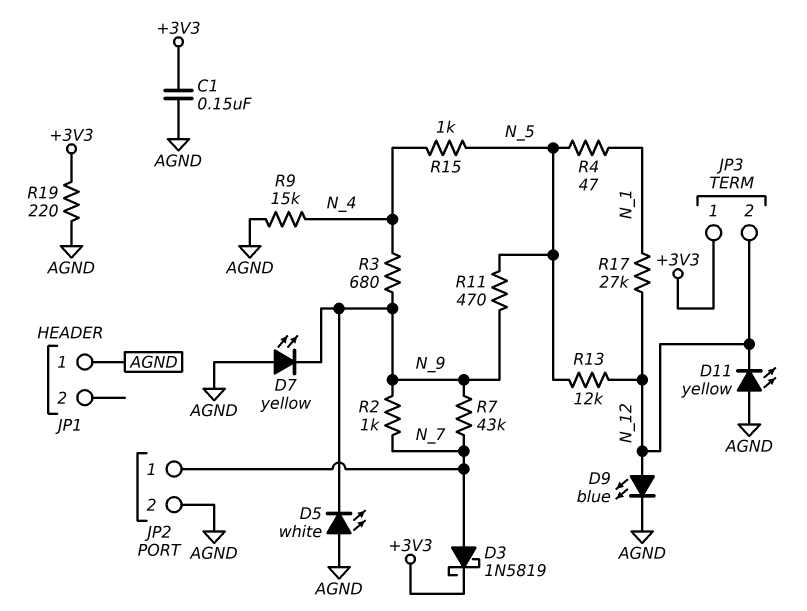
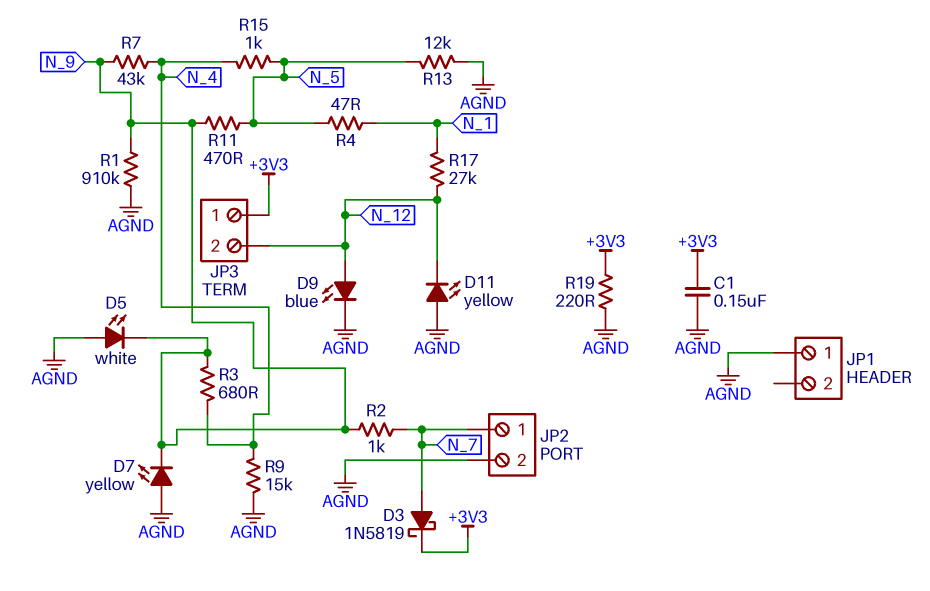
R1: none -> 910k (AGND, N_9)
R7: 43k (N_7, N_9) -> 43k (N_4, N_9)
R13: 12k (N_5, N_12) -> 12k (AGND, N_5)

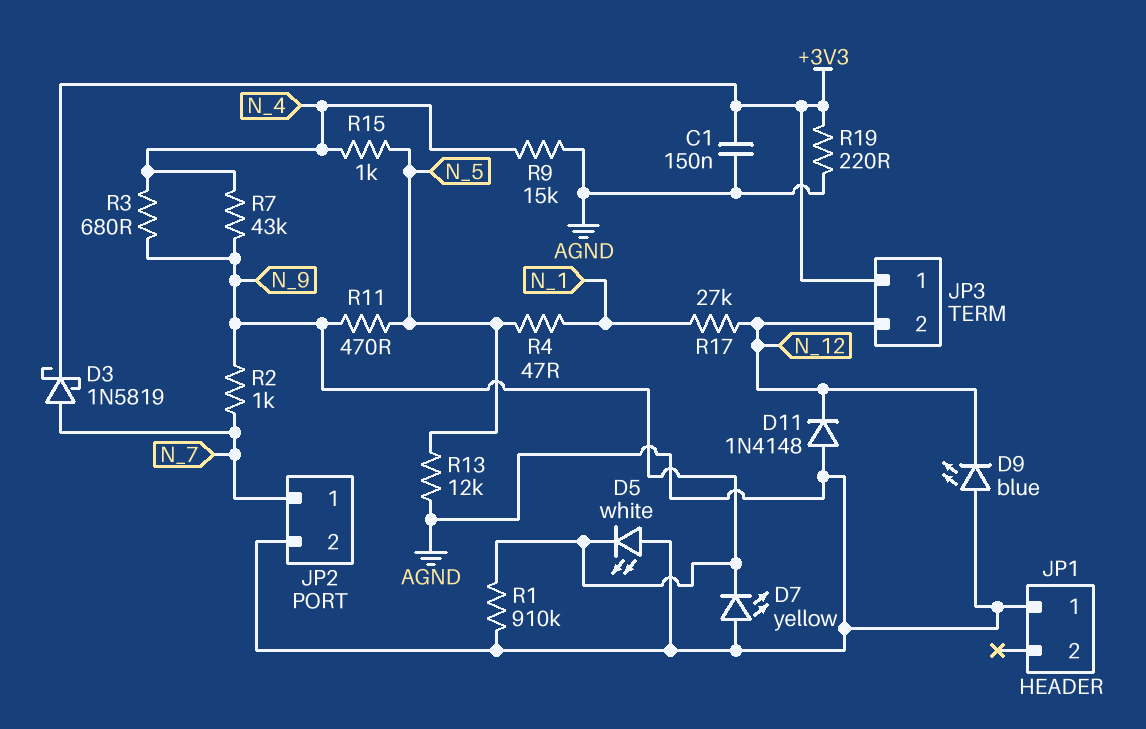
D9: LED blue (A N_12, K AGND) -> LED blue (A AGND, K N_12)
D11: LED yellow (A AGND, K N_12) -> diode 1N4148 (A AGND, K N_12)

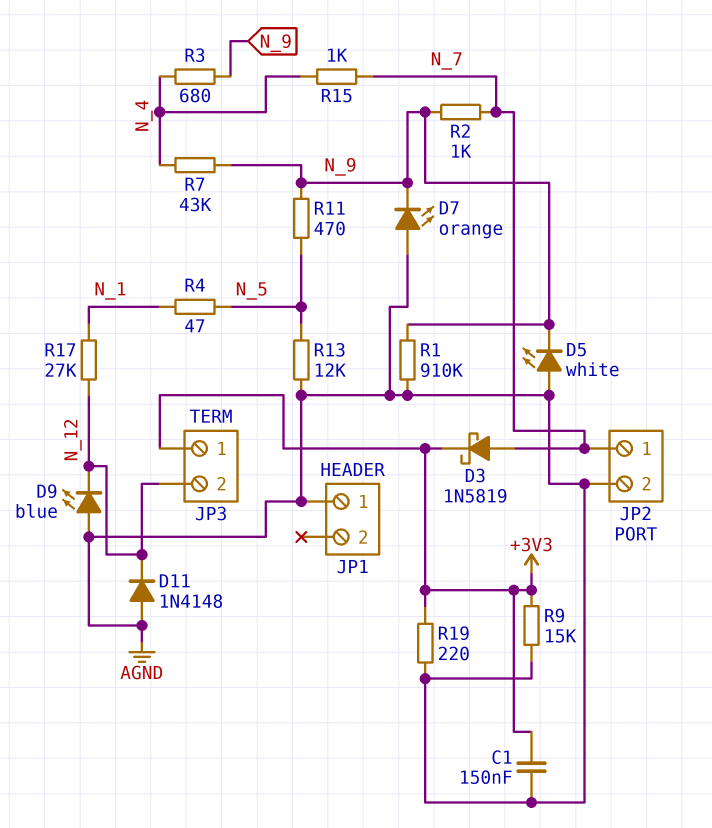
D7: LED yellow (A AGND, K N_9) -> LED orange (A AGND, K N_9)
R9: 15k (AGND, N_4) -> 15k (+3V3, AGND)
R15: 1k (N_4, N_5) -> 1k (N_4, N_7)

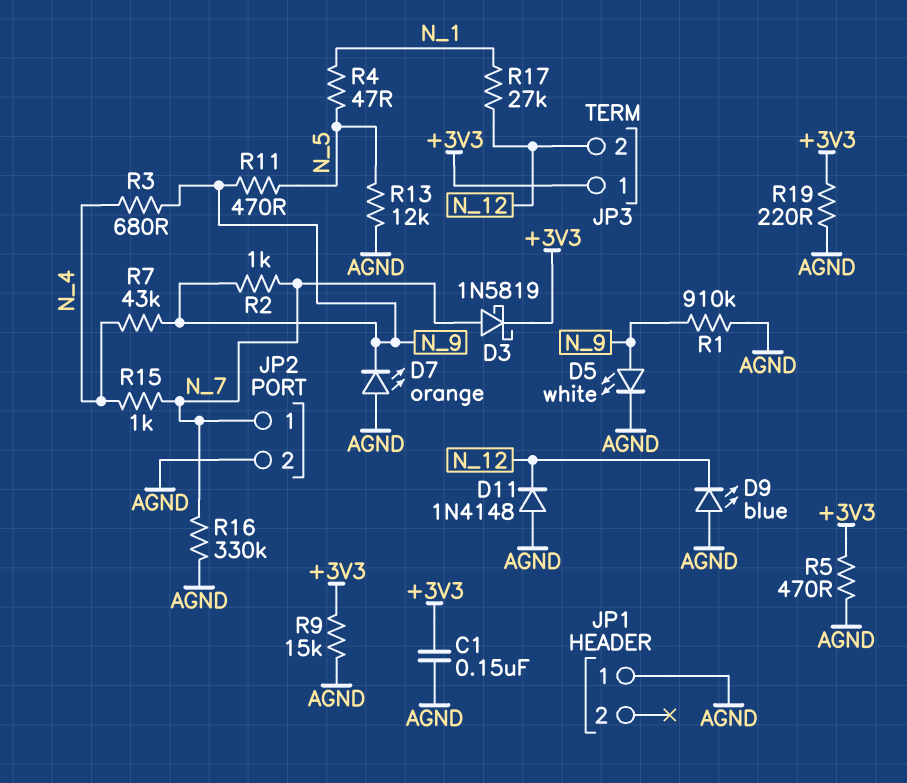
D5: LED white (A AGND, K N_9) -> LED white (A N_9, K AGND)
R5: none -> 470 (+3V3, AGND)
R16: none -> 330k (AGND, N_7)

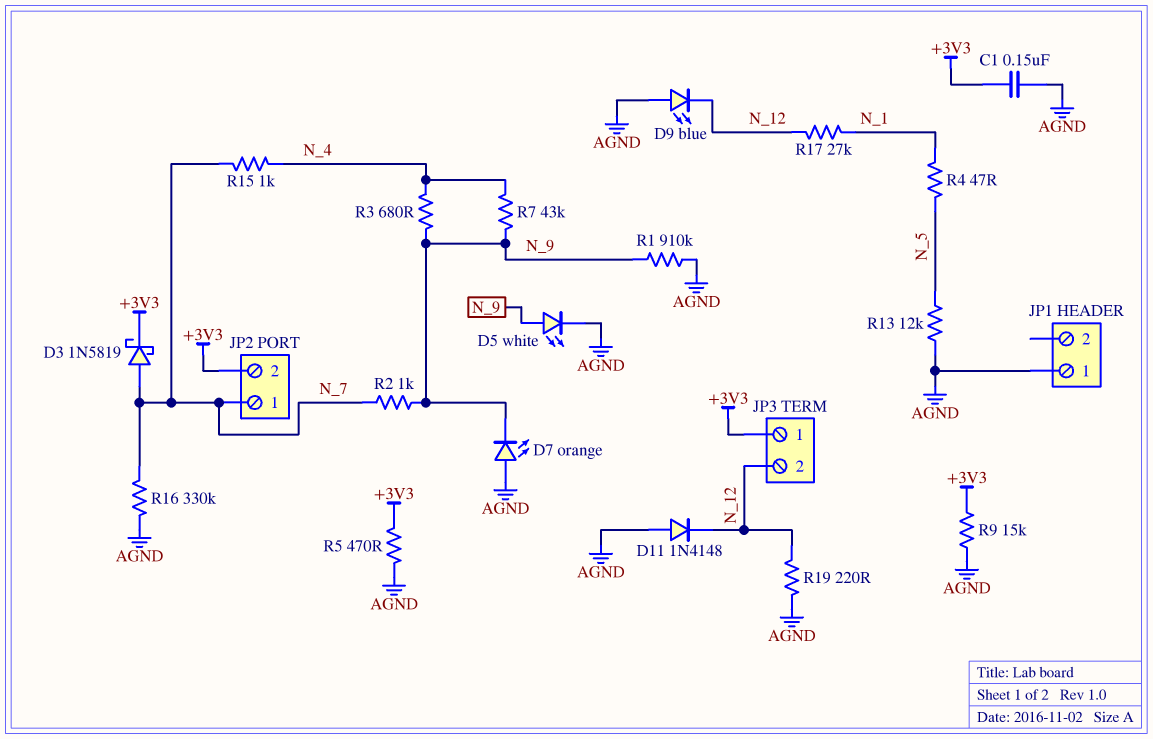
JP2 pin 2: AGND -> +3V3
R11: 470 (N_5, N_9) -> none
R19: 220 (+3V3, AGND) -> 220 (AGND, N_12)

